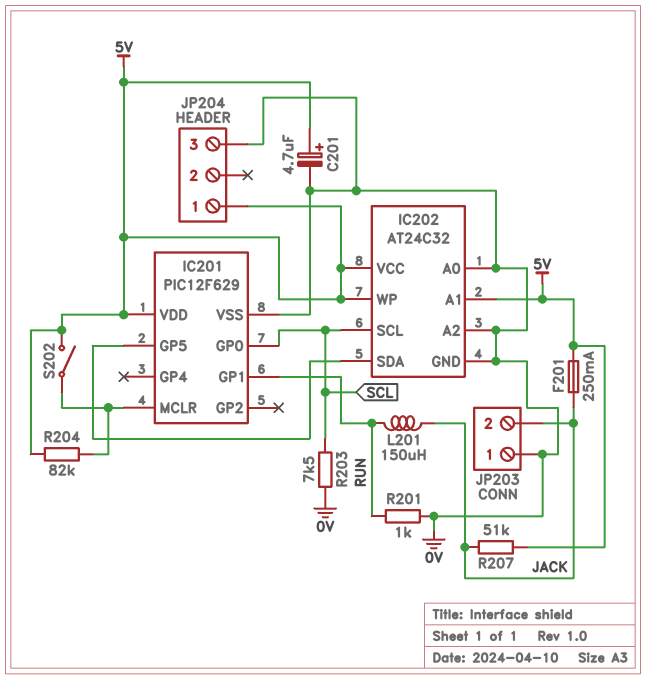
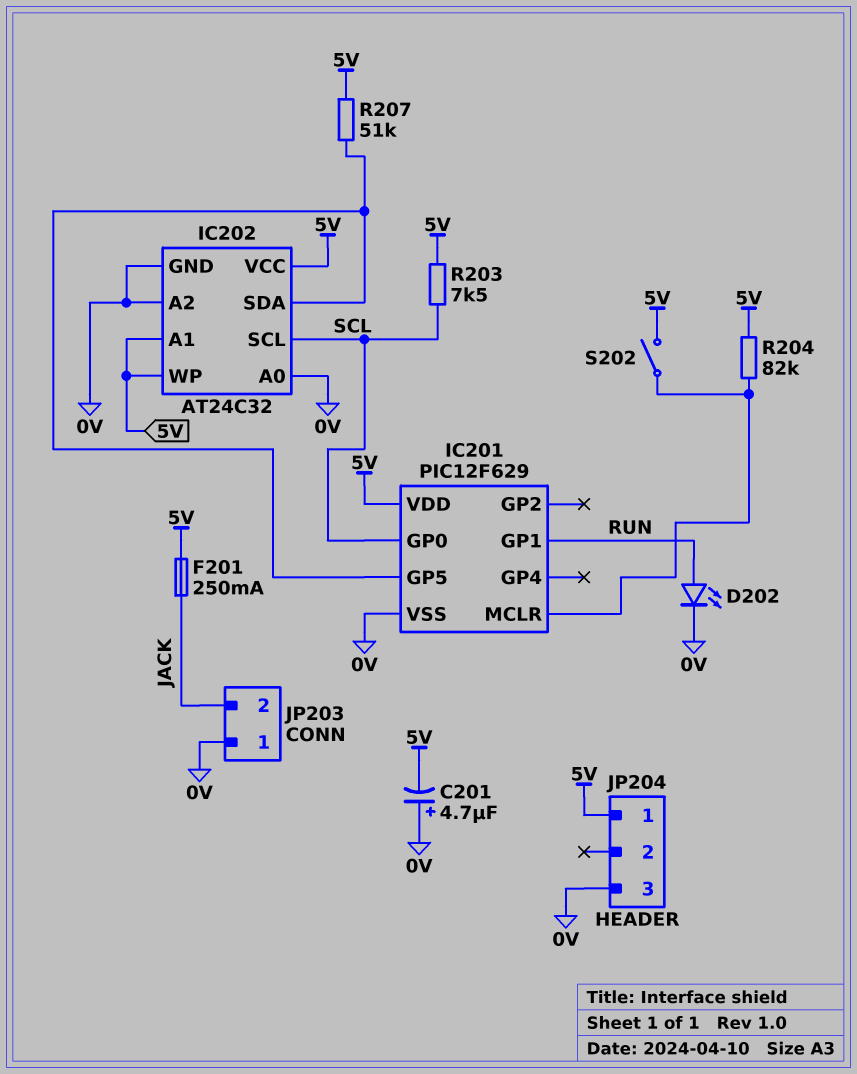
C201: 4.7uF (plus 5V, minus 0V) -> 4.7uF (plus 0V, minus 5V)
D202: none -> LED (A RUN, K 0V)
L201: 150uH (JACK, RUN) -> none
R201: 1k (0V, RUN) -> none
R203: 7.5k (0V, SCL) -> 7.5k (5V, SCL)
R207: 51k (5V, JACK) -> 51k (5V, IC201/GP5)

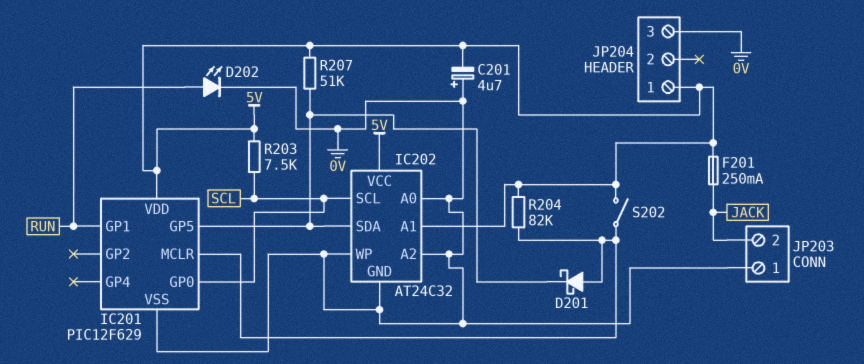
D201: none -> schottky (A IC201/MCLR, K IC201/GP5)
IC202 pin WP: 5V -> 0V

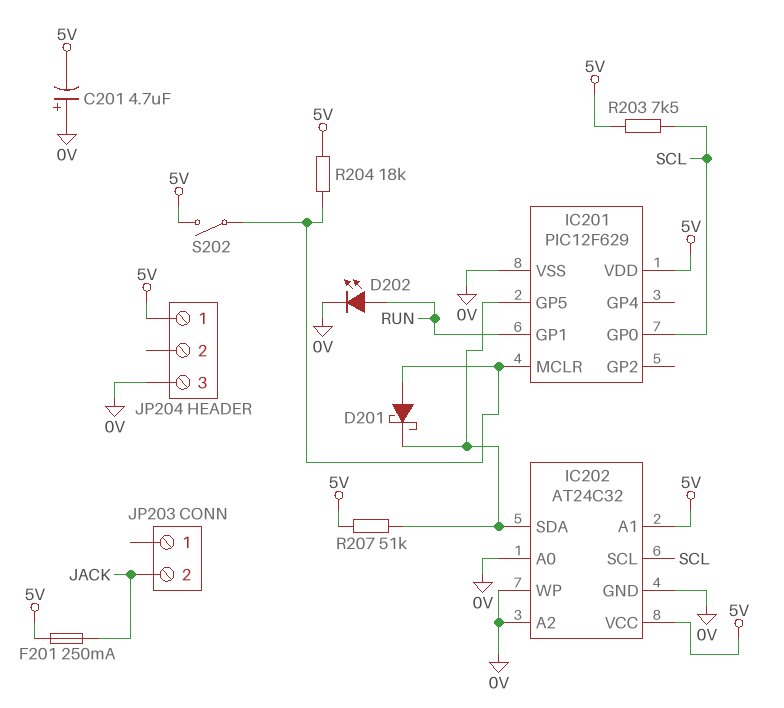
JP203 pin 1: 0V -> none
R204: 82k (5V, IC201/MCLR) -> 18k (5V, IC201/MCLR)

